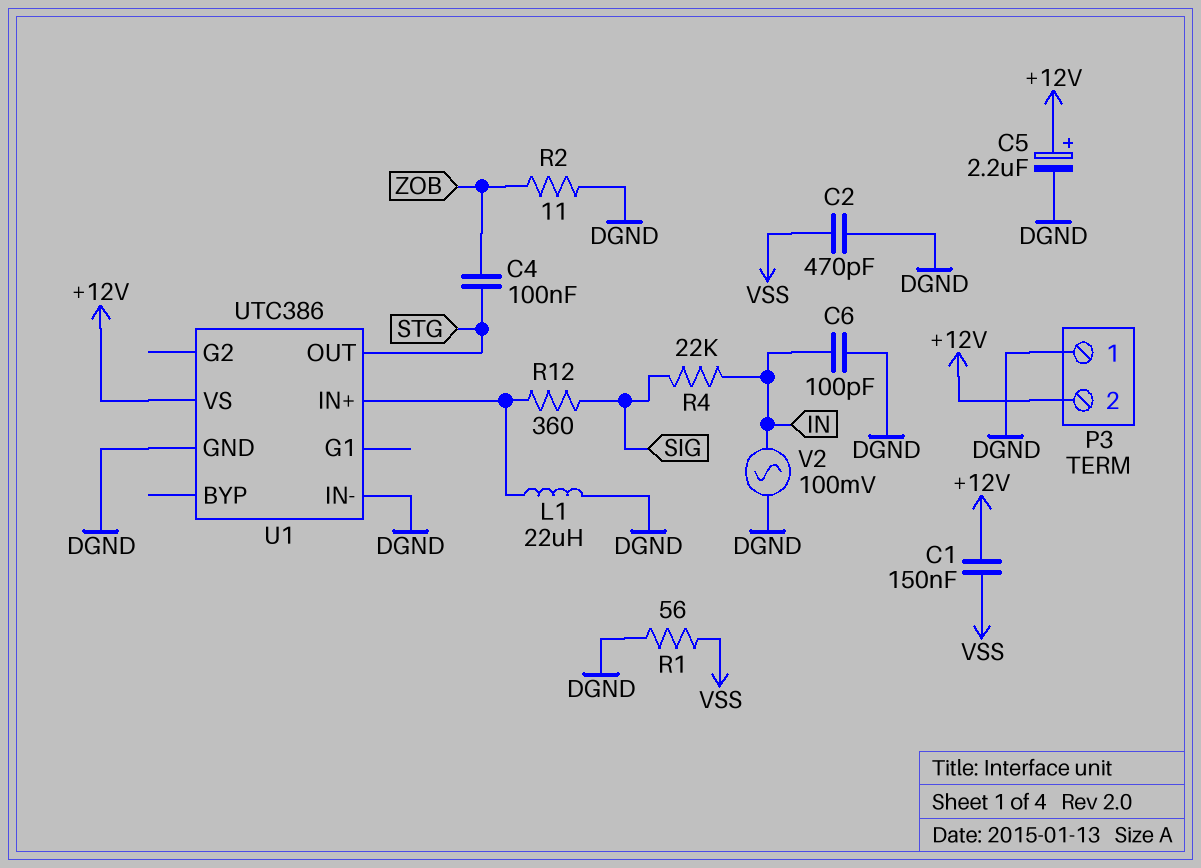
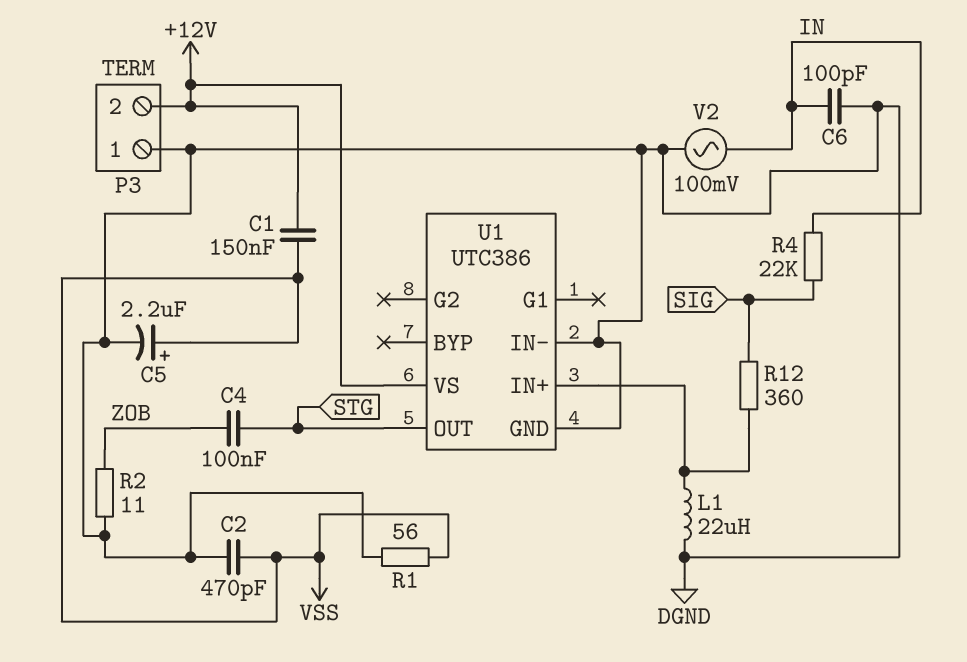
C5: 2.2uF (plus +12V, minus DGND) -> 2.2uF (plus VSS, minus DGND)

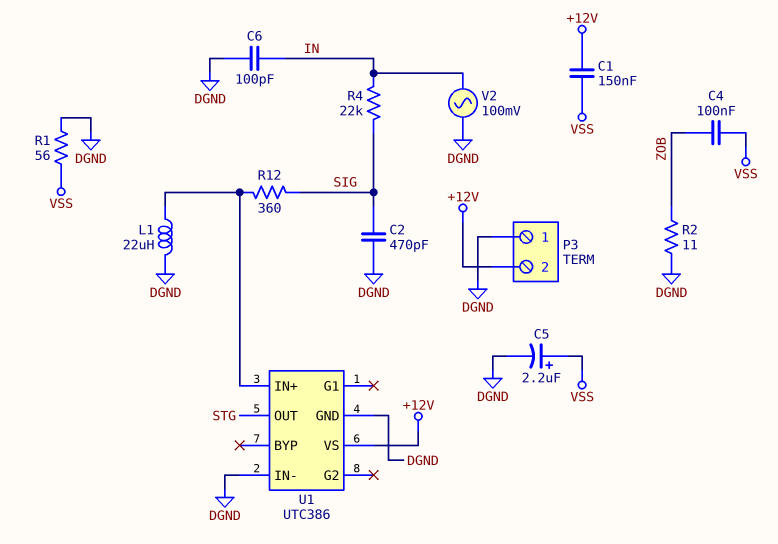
C2: 470pF (DGND, VSS) -> 470pF (DGND, SIG)
C4: 100nF (STG, ZOB) -> 100nF (VSS, ZOB)

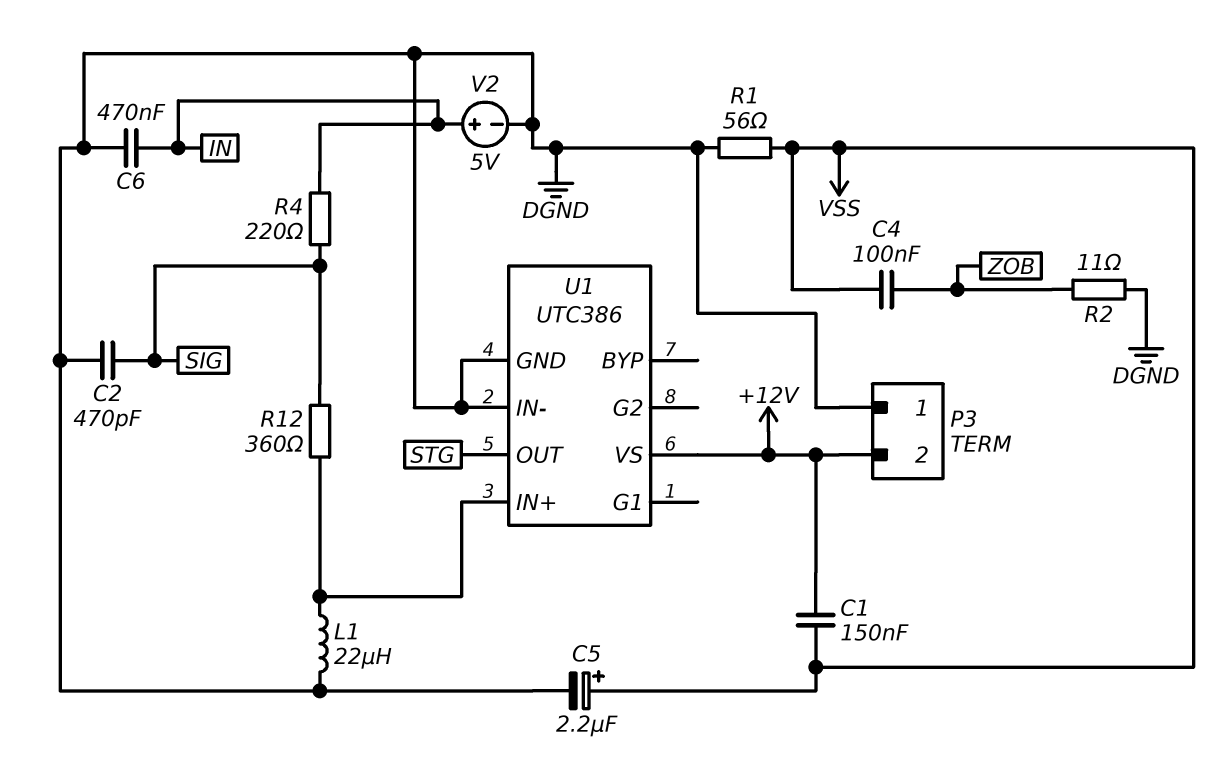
C6: 100pF (DGND, IN) -> 470nF (DGND, IN)
R4: 22k (IN, SIG) -> 220 (IN, SIG)
V2: AC 100mV (DGND, IN) -> 5V (plus IN, minus DGND)

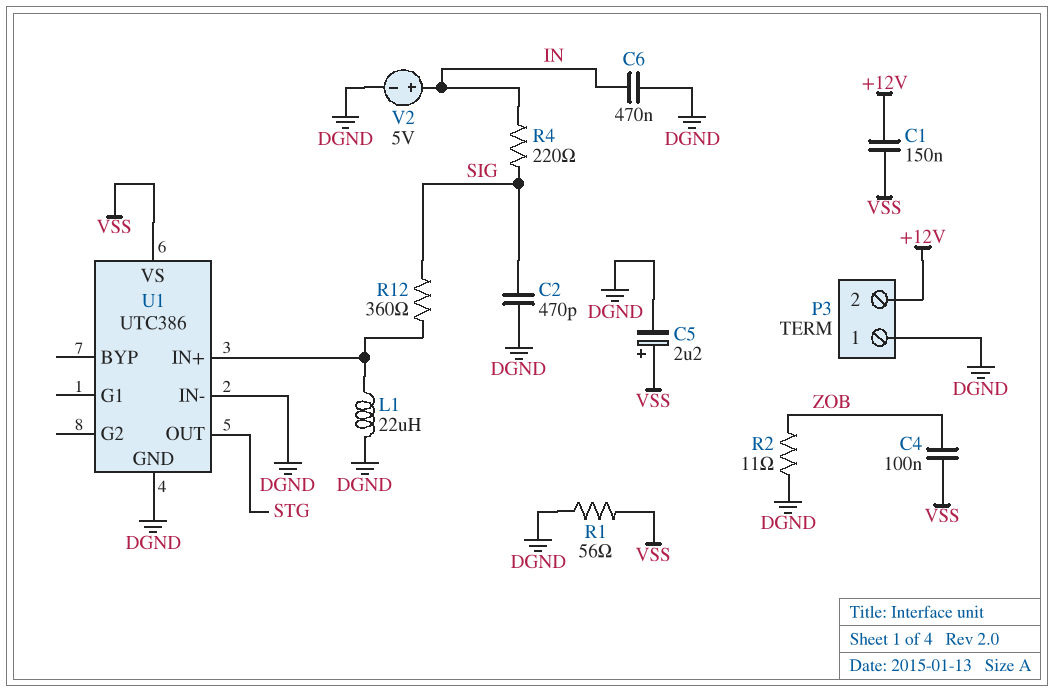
U1 pin VS: +12V -> VSS

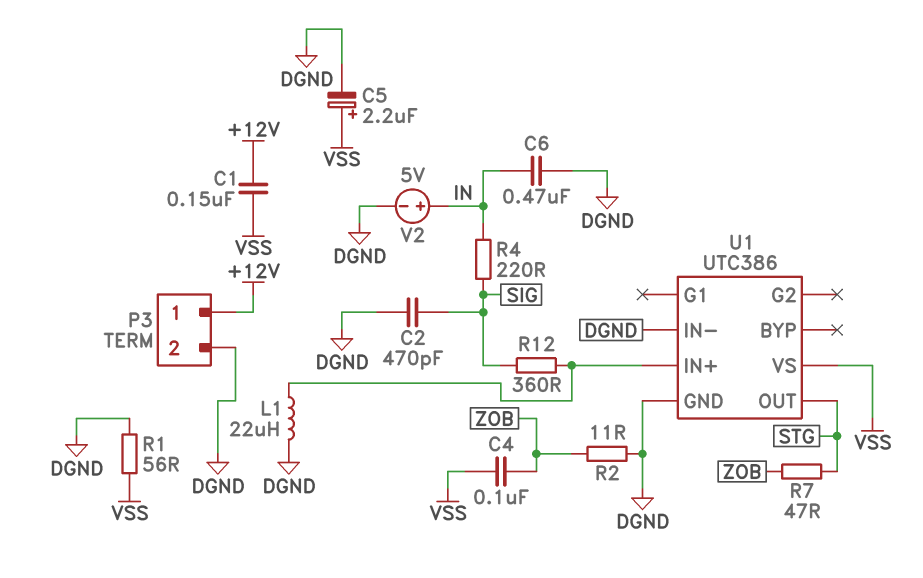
P3 pin 1: DGND -> +12V
P3 pin 2: +12V -> DGND
R7: none -> 47 (STG, ZOB)

